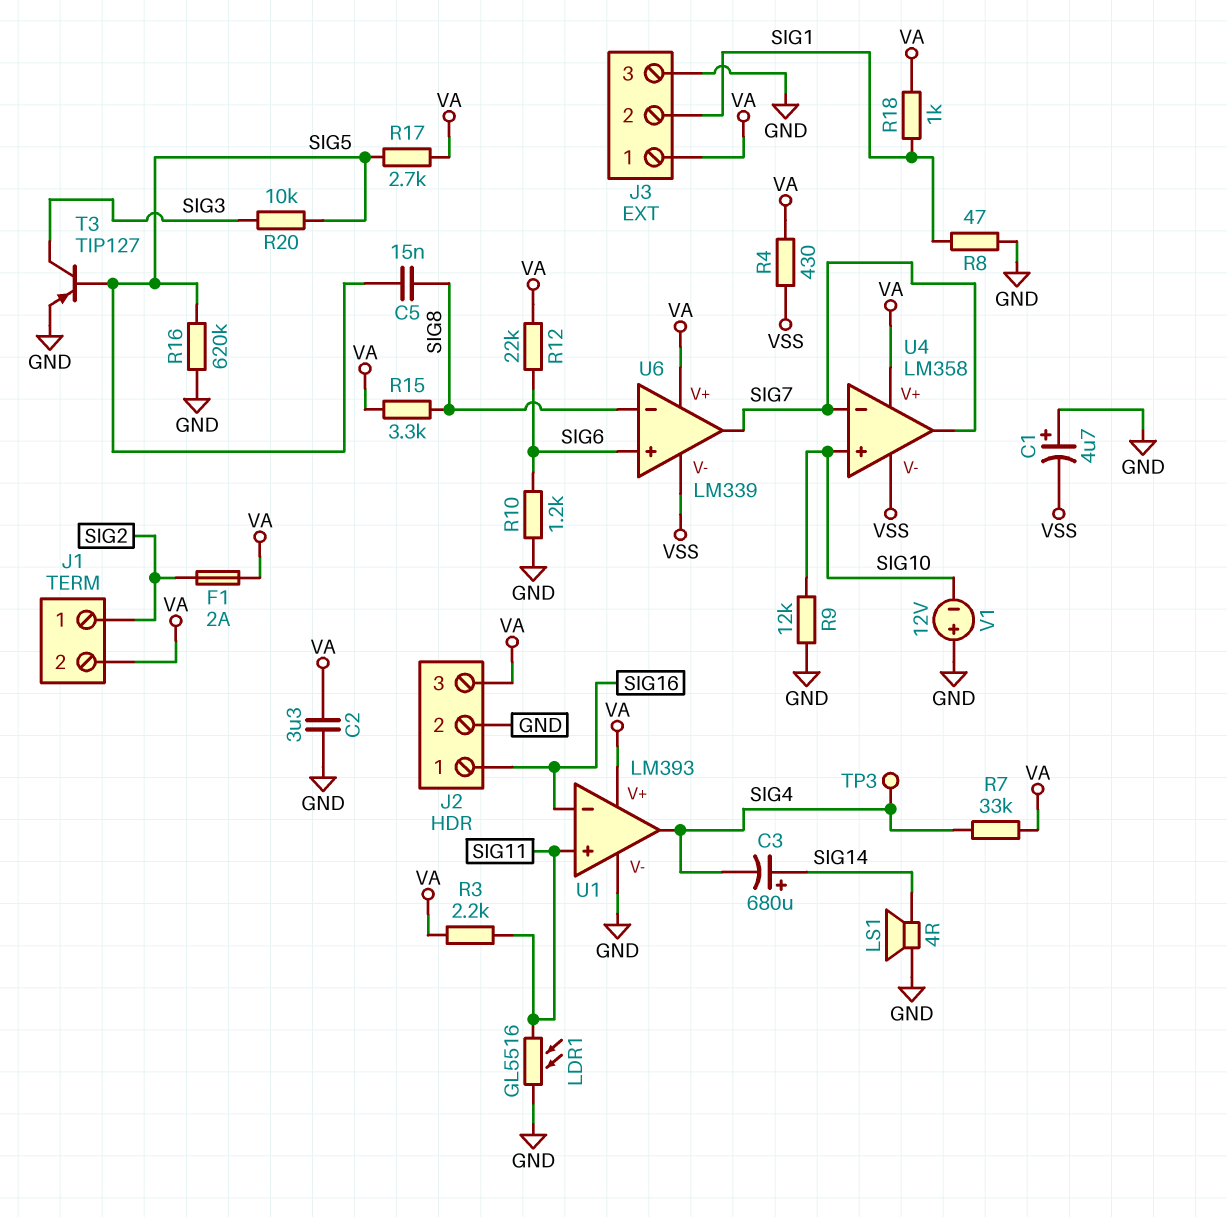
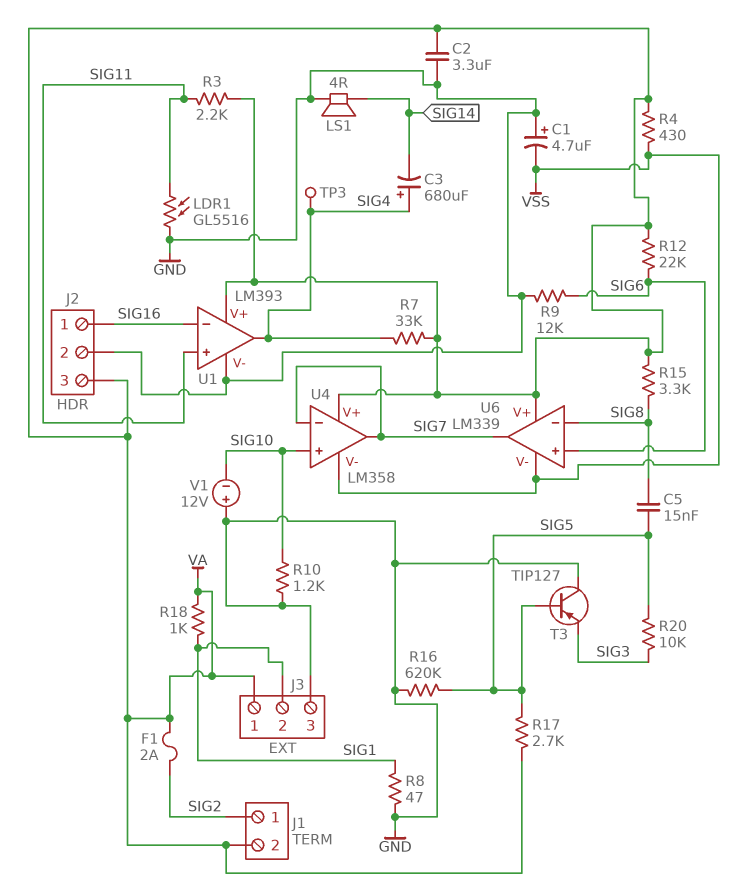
C3: 680uF (plus SIG14, minus SIG4) -> 680uF (plus SIG4, minus SIG14)
R9: 12k (GND, SIG10) -> 12k (GND, SIG6)
R10: 1.2k (GND, SIG6) -> 1.2k (GND, SIG10)
T3: PNP TIP127 (B SIG5, C SIG3, E GND) -> PNP TIP127 (B SIG5, C GND, E SIG3)

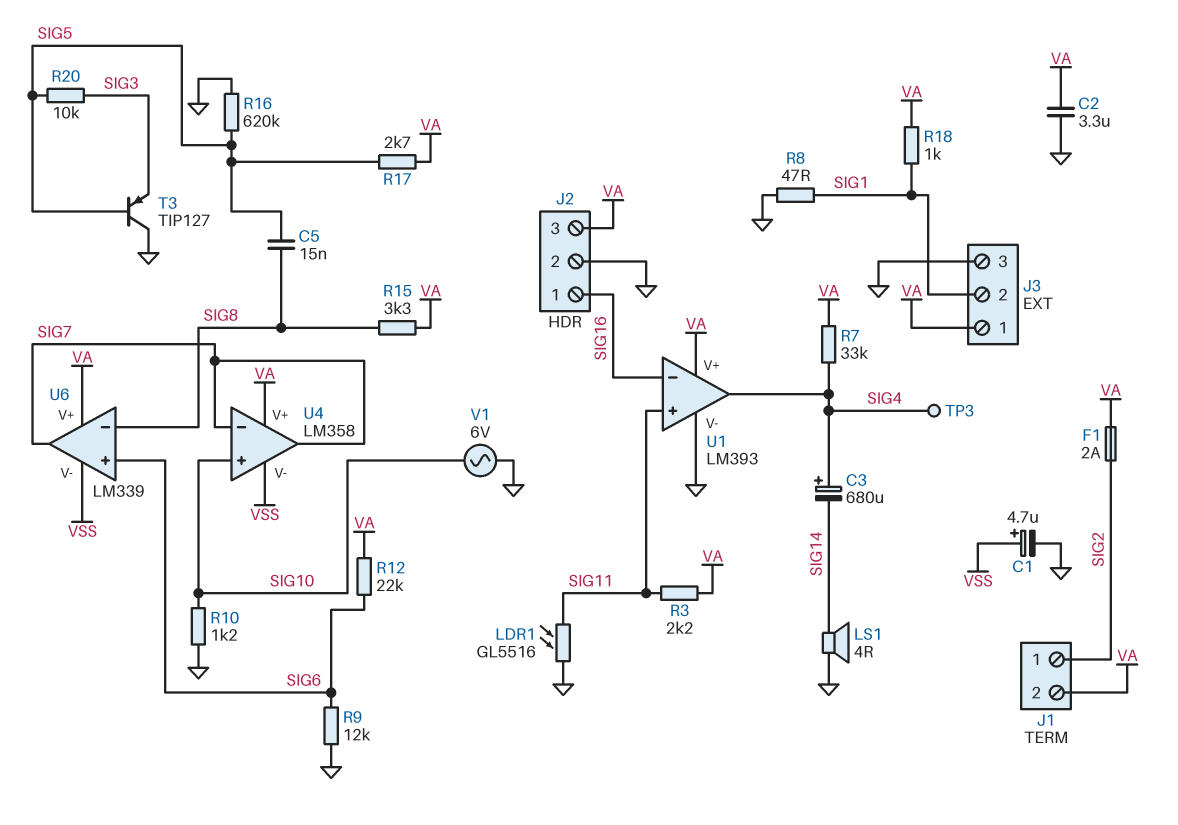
C1: 4.7uF (plus GND, minus VSS) -> 4.7uF (plus VSS, minus GND)
R4: 430 (VA, VSS) -> none
V1: 12V (plus GND, minus SIG10) -> AC 6V (GND, SIG10)

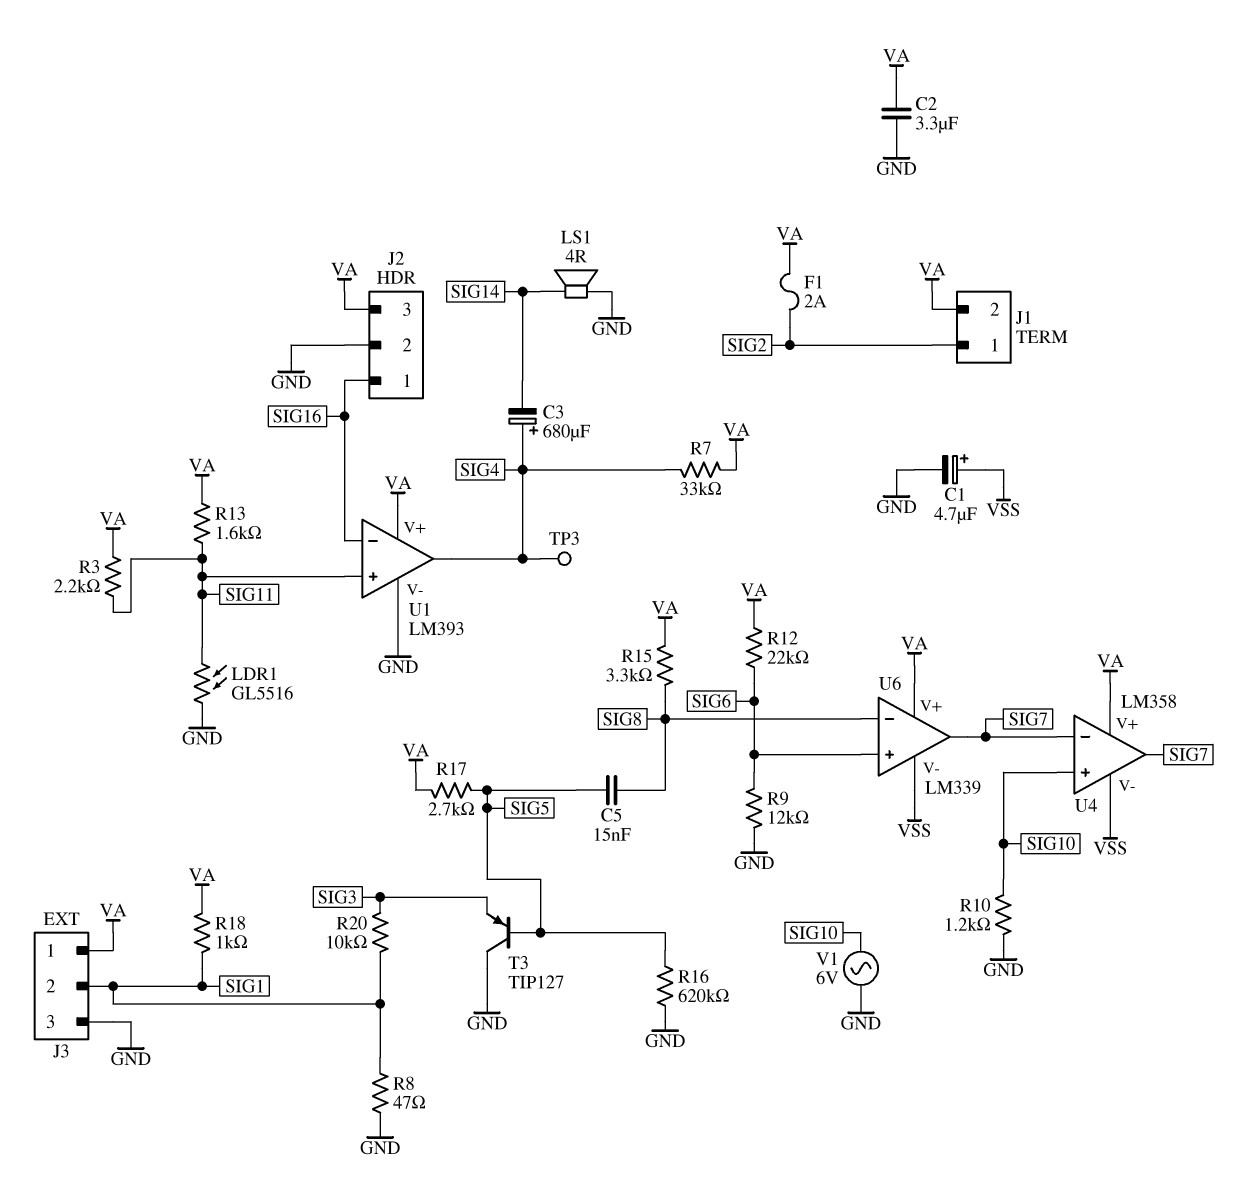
R13: none -> 1.6k (SIG11, VA)
R20: 10k (SIG3, SIG5) -> 10k (SIG1, SIG3)

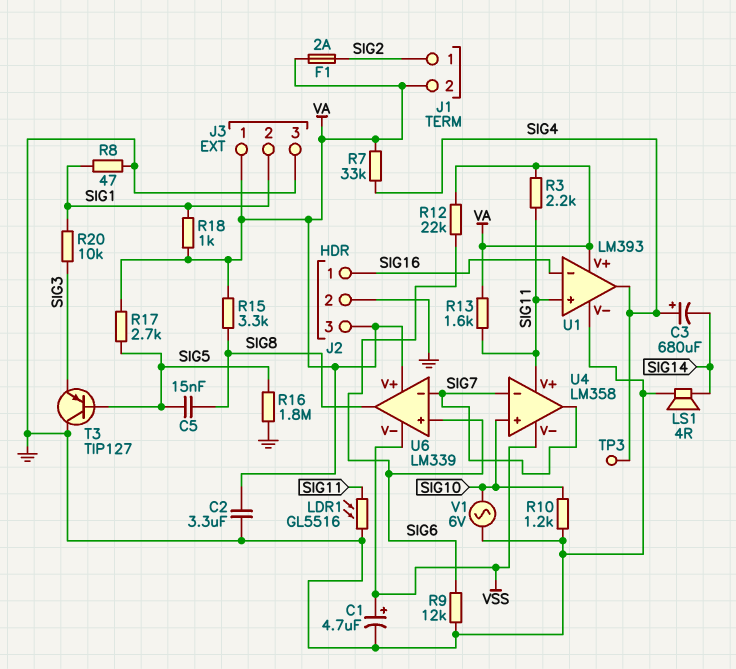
R16: 620k (GND, SIG5) -> 1.8M (GND, SIG5)
U4 pin V+: VA -> SIG11
U6 pin in-: SIG8 -> SIG7
U6 pin out: SIG7 -> SIG8

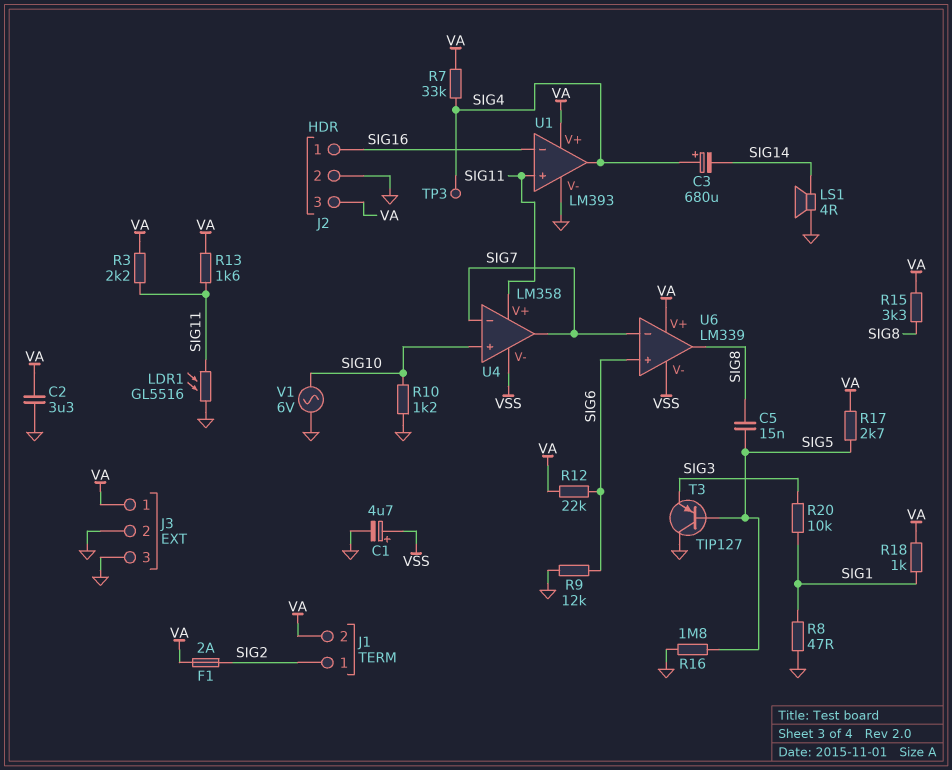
J3 pin 2: SIG1 -> GND

